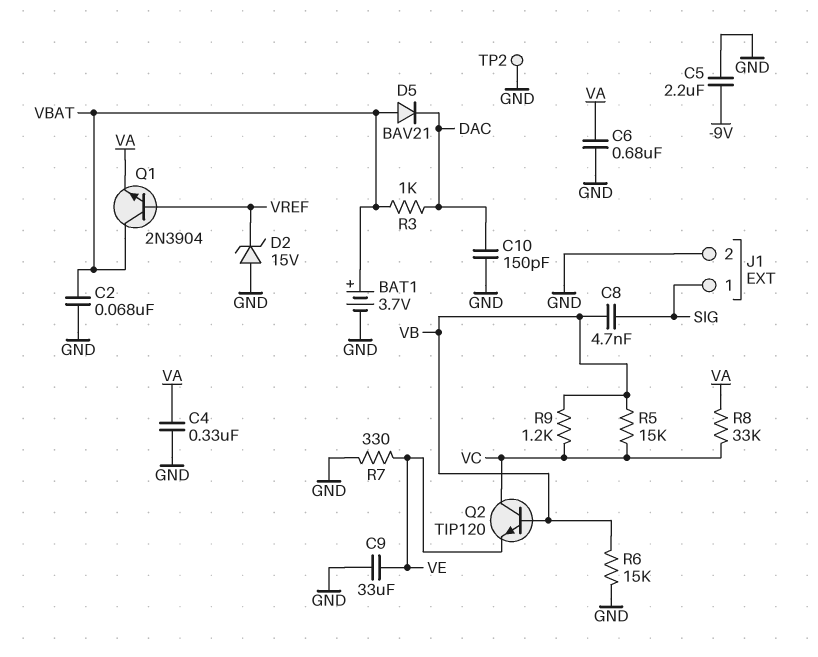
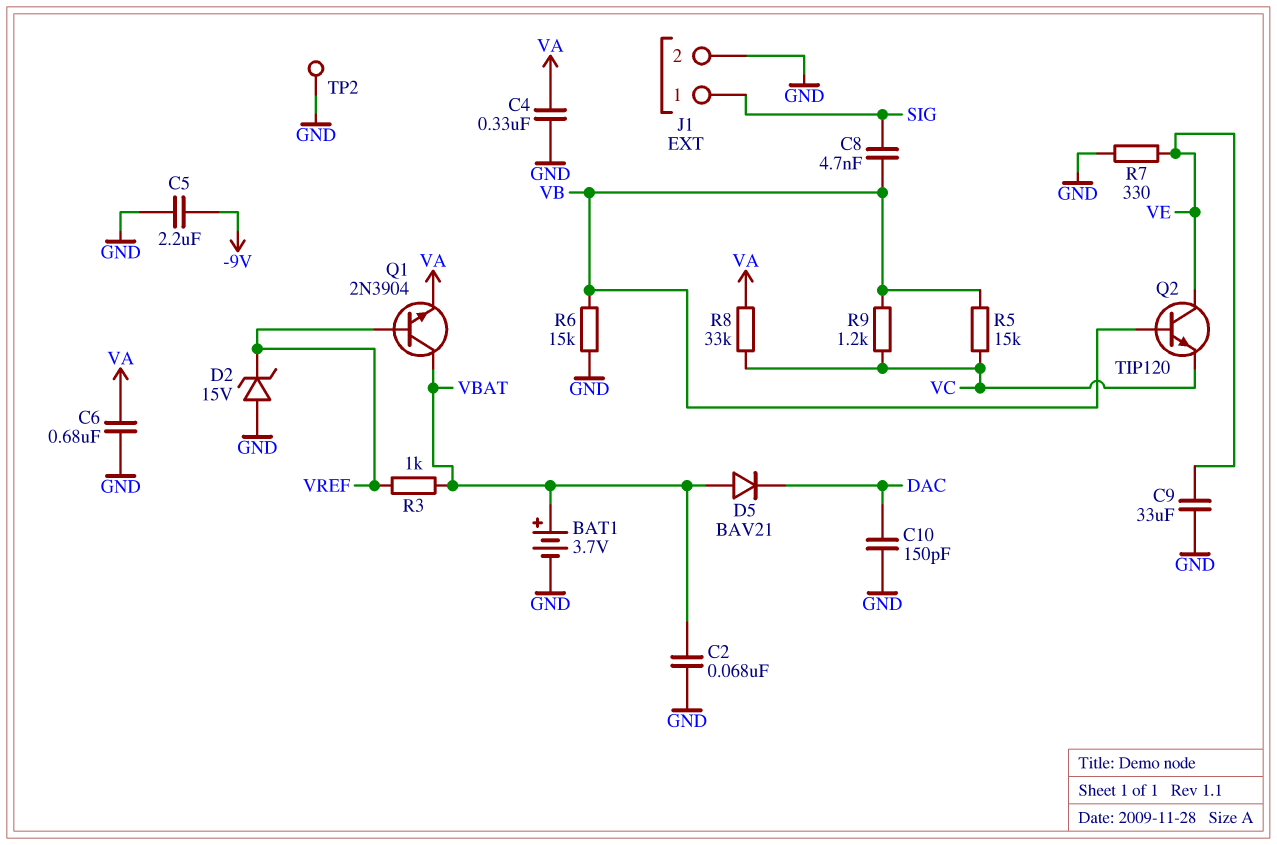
Q2: NPN TIP120 (B VB, C VC, E VE) -> NPN TIP120 (B VB, C VE, E VC)
R3: 1k (DAC, VBAT) -> 1k (VBAT, VREF)

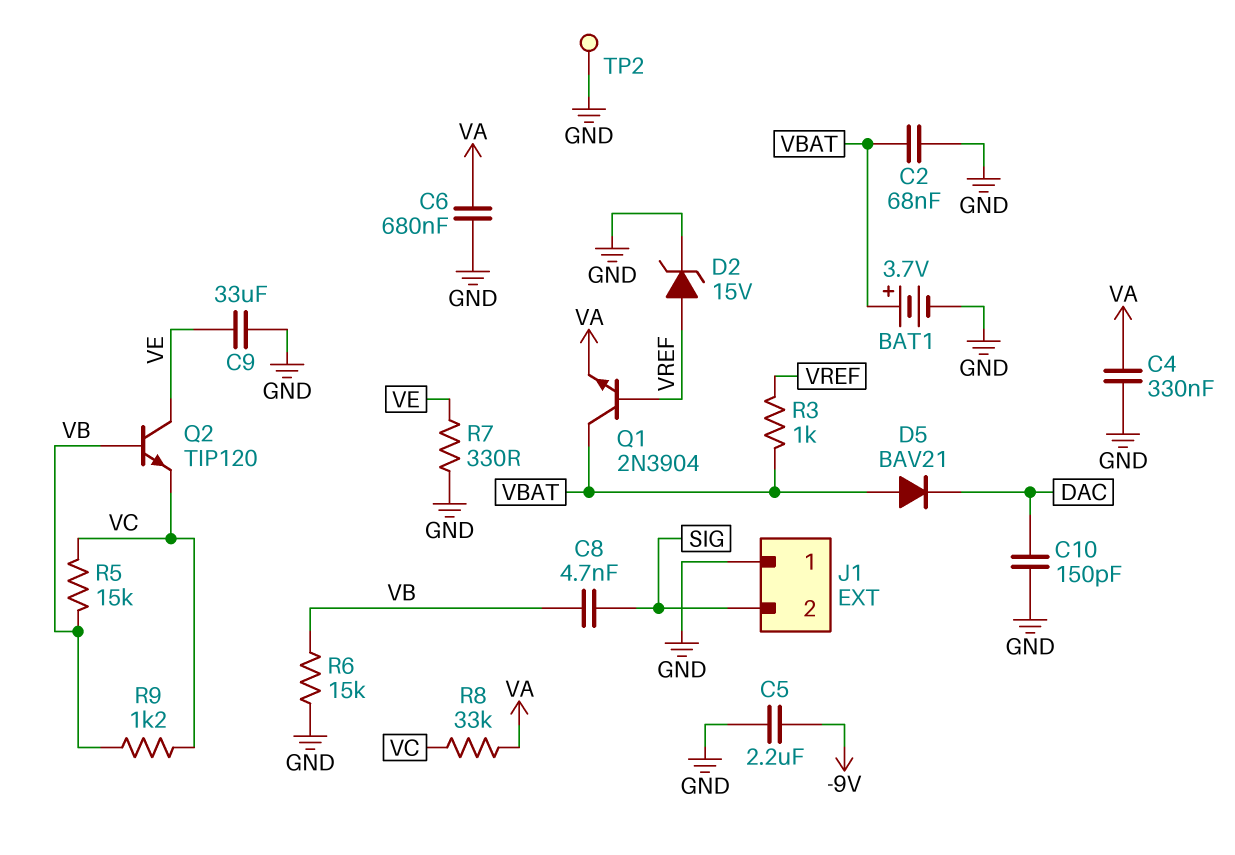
D2: zener 15V (A GND, K VREF) -> zener 15V (A VREF, K GND)
J1 pin 1: SIG -> GND
J1 pin 2: GND -> SIG

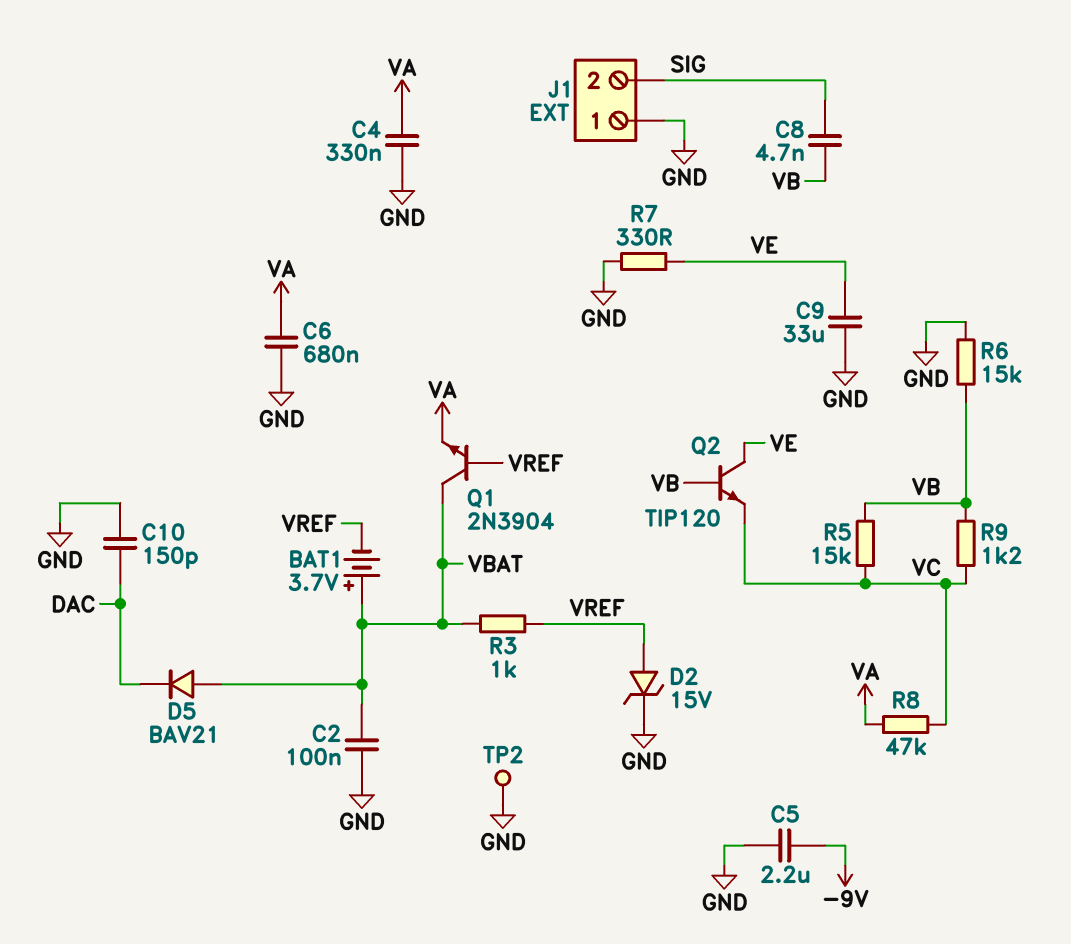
BAT1: 3.7V (plus VBAT, minus GND) -> 3.7V (plus VBAT, minus VREF)
C2: 68nF (GND, VBAT) -> 100nF (GND, VBAT)
R8: 33k (VA, VC) -> 47k (VA, VC)

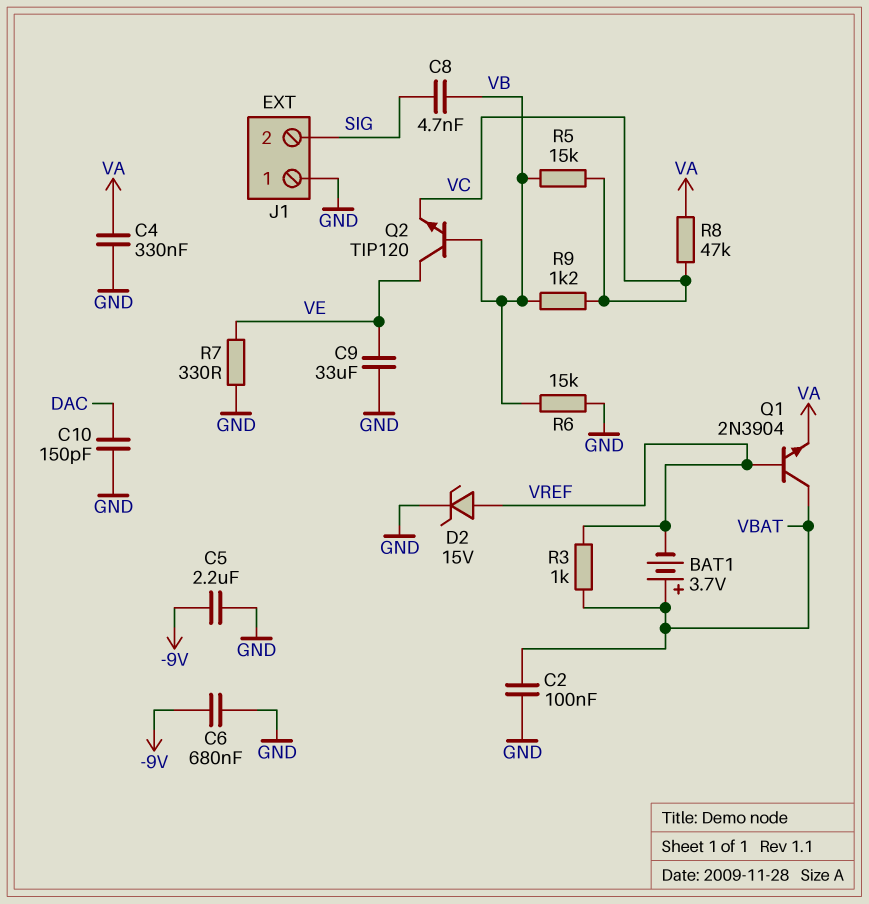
C6: 680nF (GND, VA) -> 680nF (-9V, GND)
D5: diode BAV21 (A VBAT, K DAC) -> none
TP2: test point (GND) -> none

